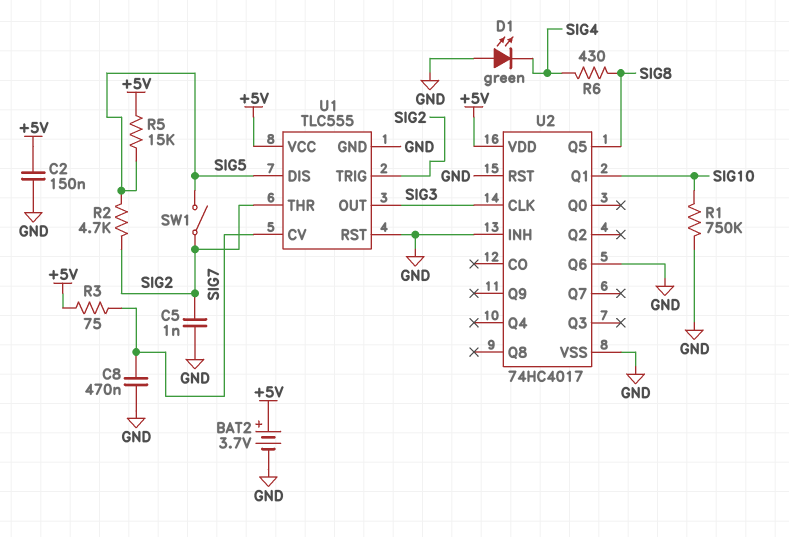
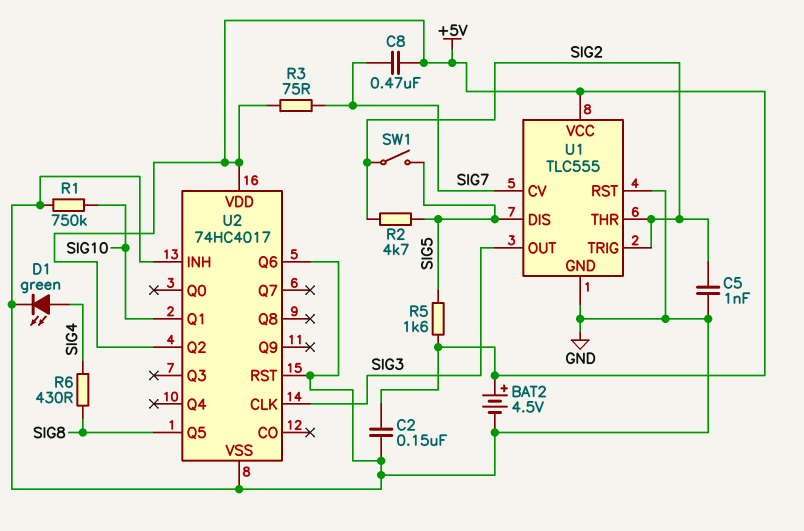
BAT2: 3.7V (plus +5V, minus GND) -> 4.5V (plus +5V, minus GND)
C8: 470nF (GND, SIG7) -> 470nF (+5V, SIG7)
D1: LED green (A GND, K SIG4) -> LED green (A SIG4, K GND)
R5: 15k (+5V, SIG5) -> 1.6k (+5V, SIG5)
U2 pin Q2: none -> +5V

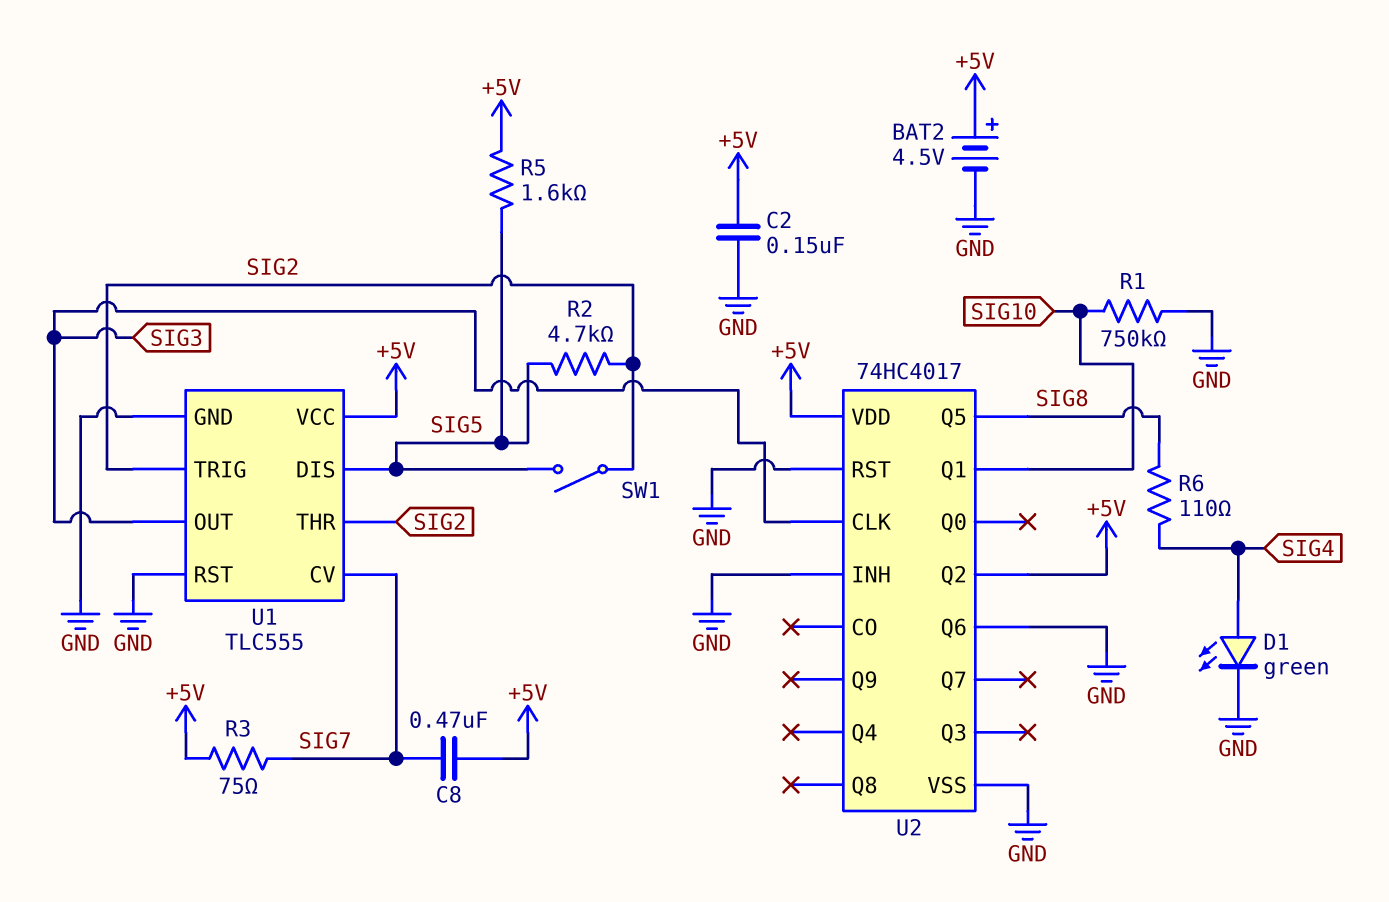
C5: 1nF (GND, SIG2) -> none
R6: 430 (SIG4, SIG8) -> 110 (SIG4, SIG8)

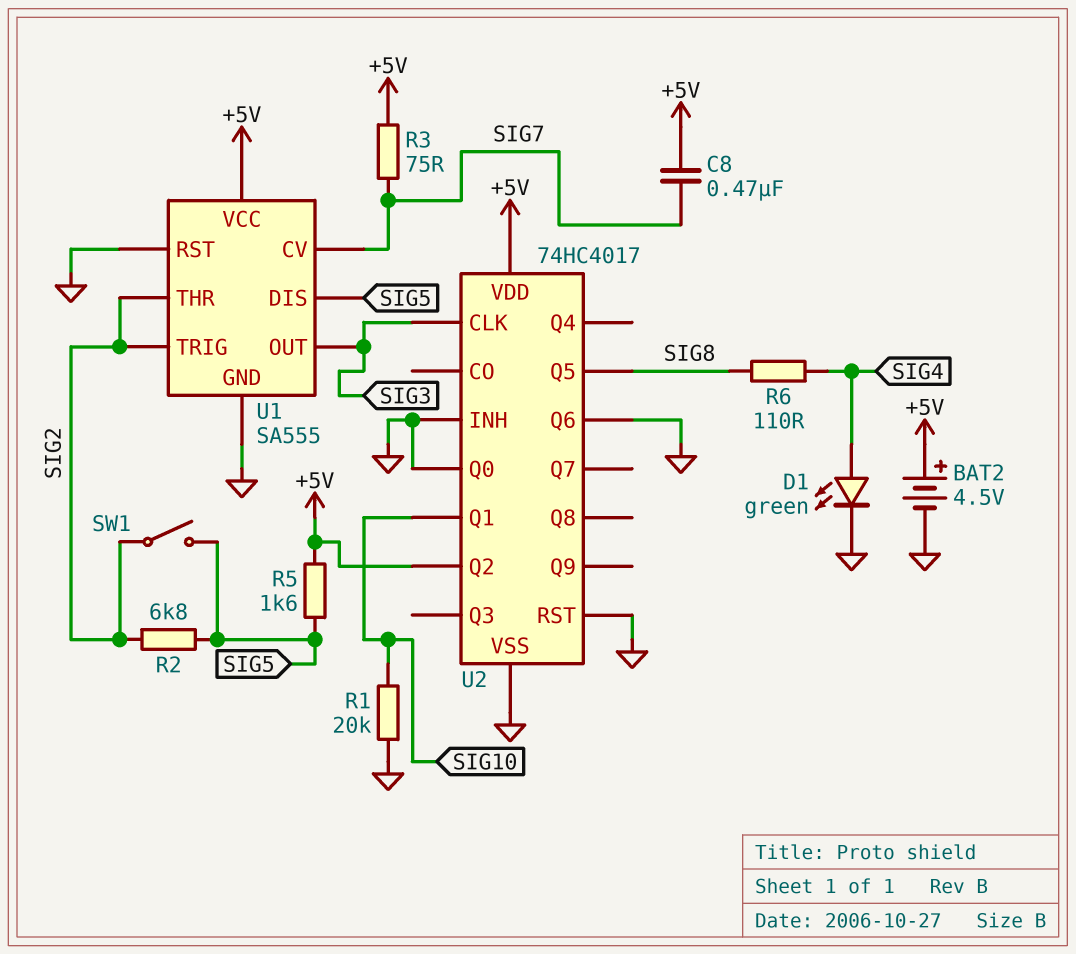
C2: 150nF (+5V, GND) -> none
R1: 750k (GND, SIG10) -> 20k (GND, SIG10)
R2: 4.7k (SIG2, SIG5) -> 6.8k (SIG2, SIG5)
U1: TLC555 -> SA555
U2 pin Q0: none -> GND

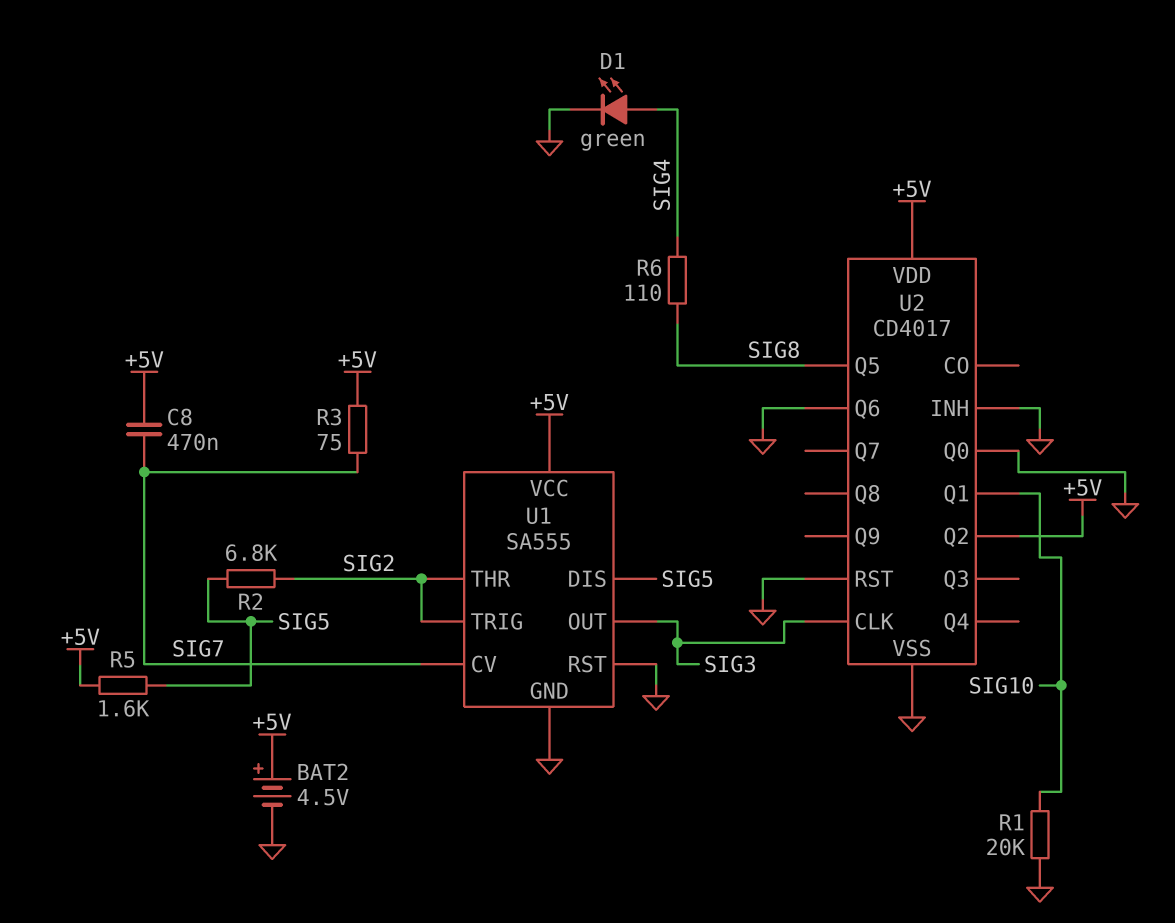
SW1: switch (SIG2, SIG5) -> none
U2: 74HC4017 -> CD4017

